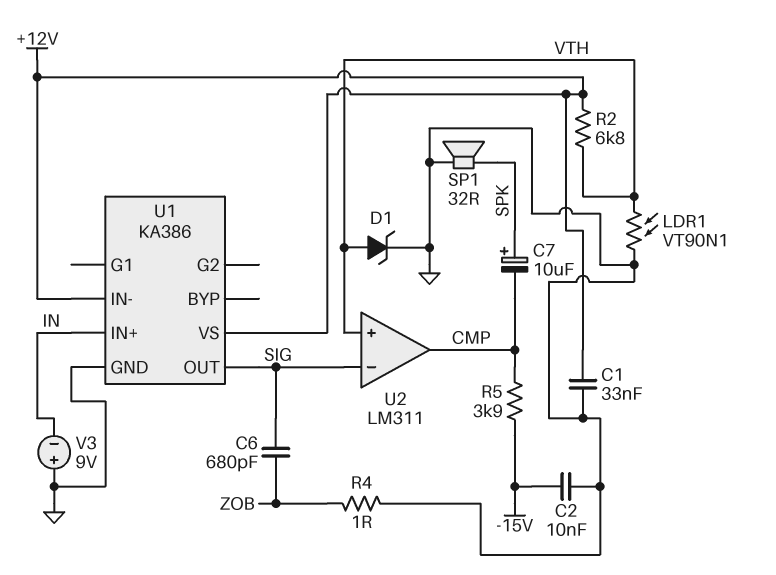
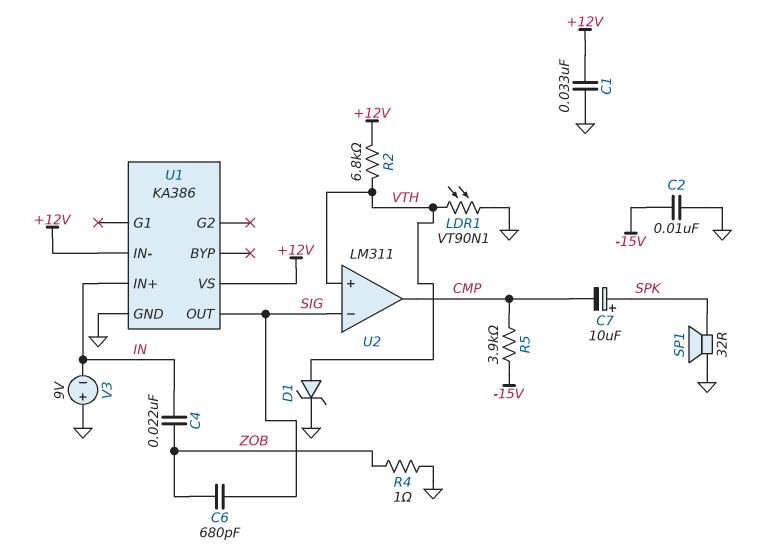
C4: none -> 22nF (IN, ZOB)

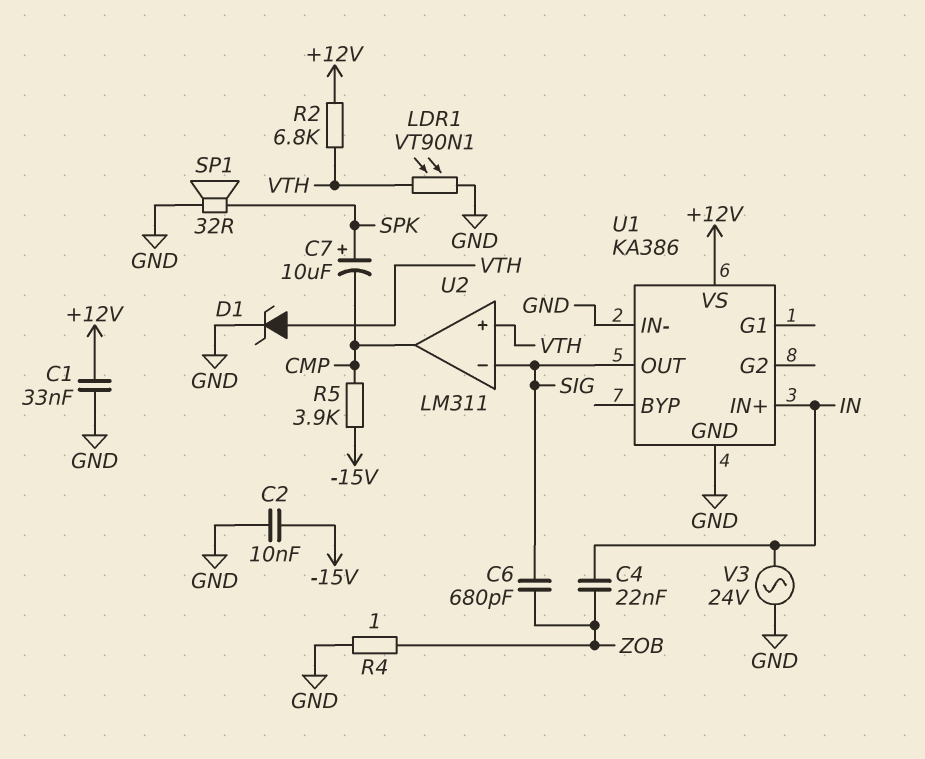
U1 pin IN-: +12V -> GND
V3: 9V (plus GND, minus IN) -> AC 24V (GND, IN)

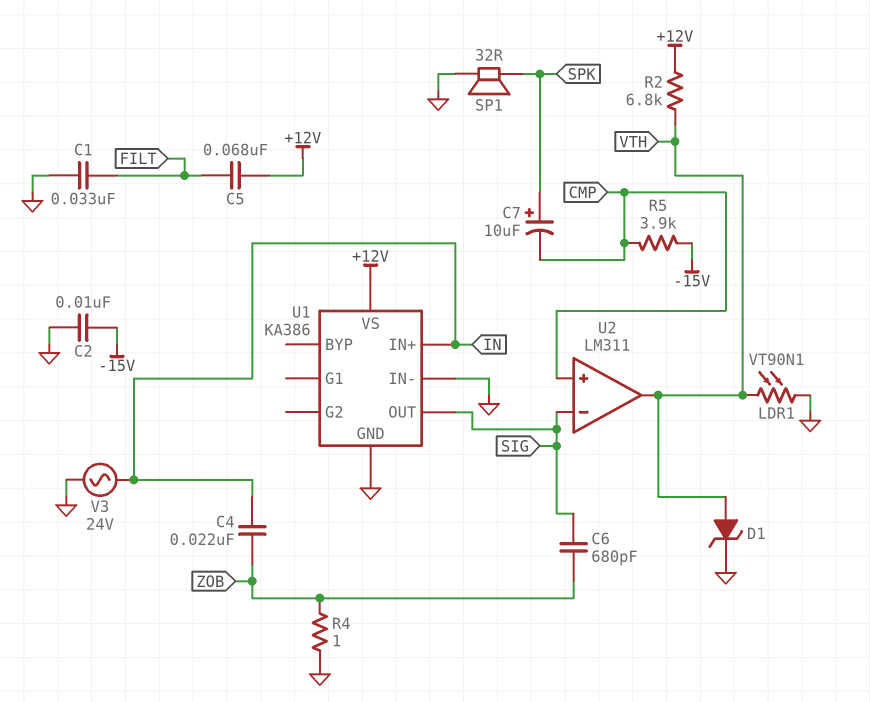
C1: 33nF (+12V, GND) -> 33nF (FILT, GND)
C5: none -> 68nF (+12V, FILT)
U2 pin in+: VTH -> CMP
U2 pin out: CMP -> VTH

